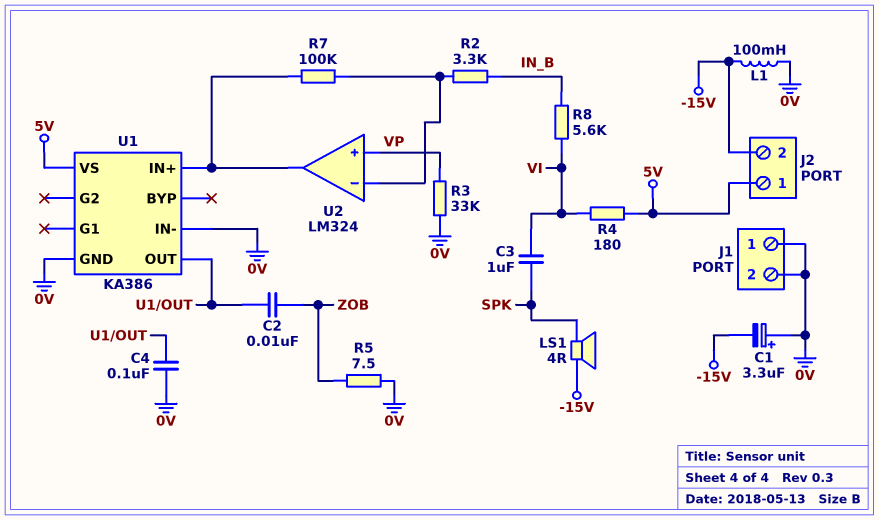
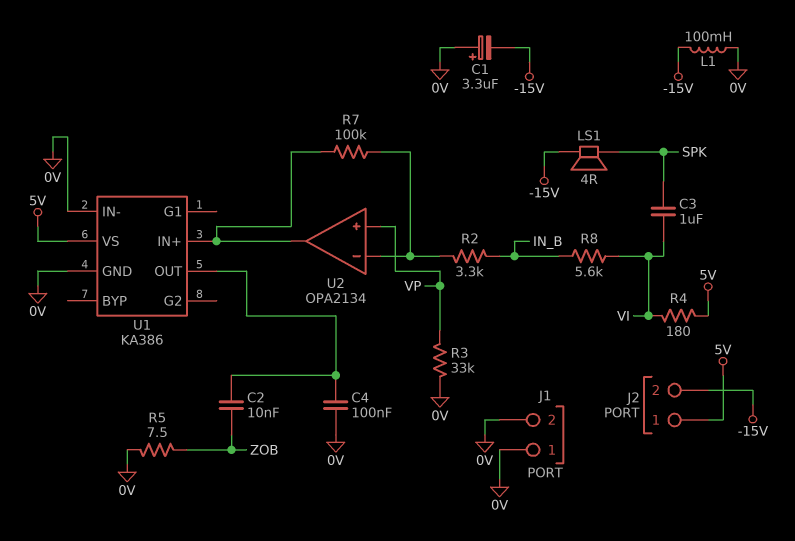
U2: LM324 -> OPA2134

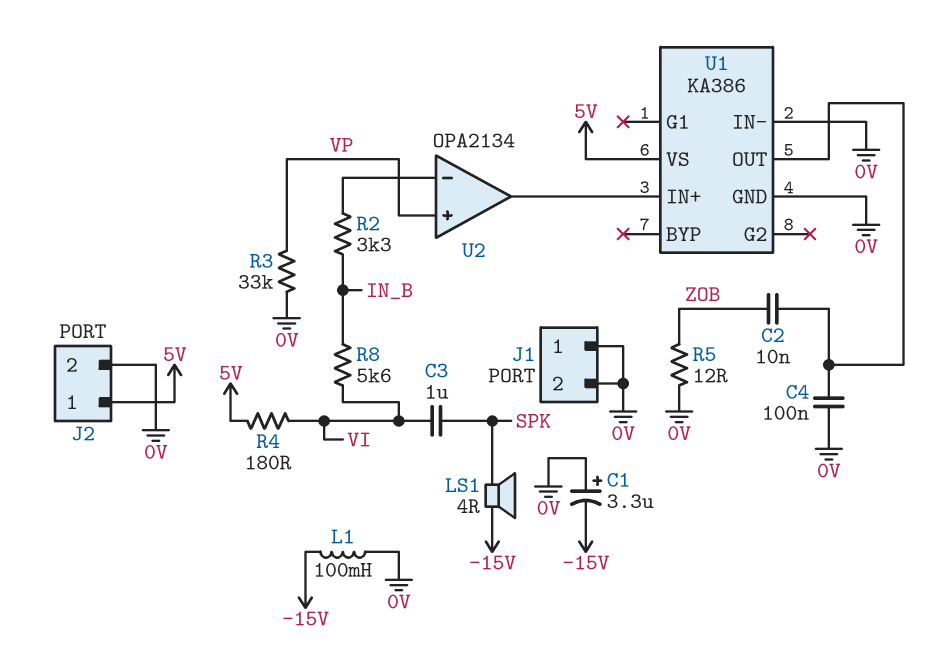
J2 pin 2: -15V -> 0V
R5: 7.5 (0V, ZOB) -> 12 (0V, ZOB)
R7: 100k (U1/IN+, U2/in-) -> none

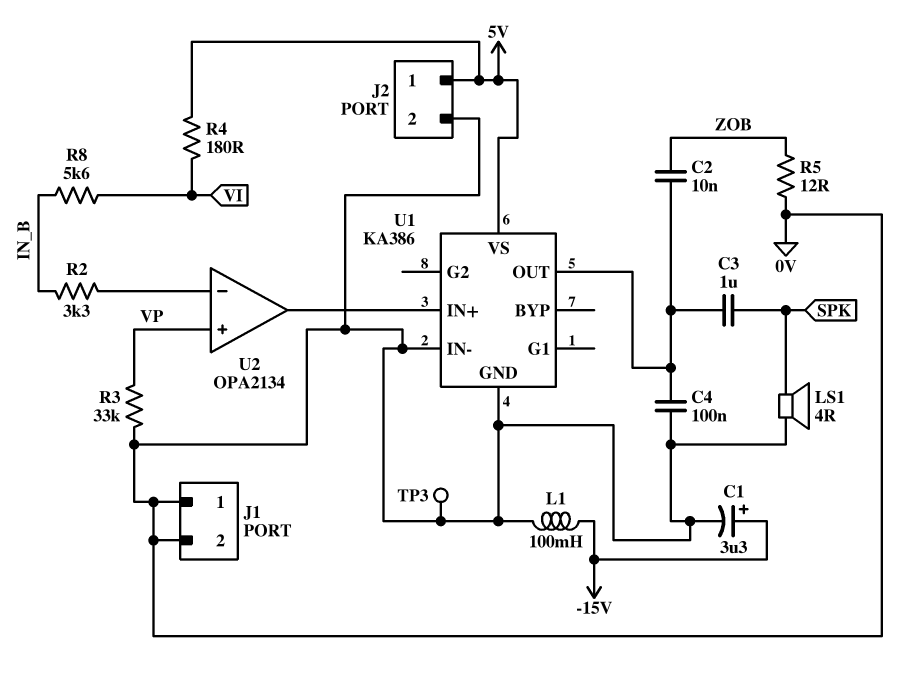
C1: 3.3uF (plus 0V, minus -15V) -> 3.3uF (plus -15V, minus 0V)
C3: 1uF (SPK, VI) -> 1uF (SPK, U1/OUT)
LS1: speaker 4R (-15V, SPK) -> speaker 4R (0V, SPK)
TP3: none -> test point (0V)

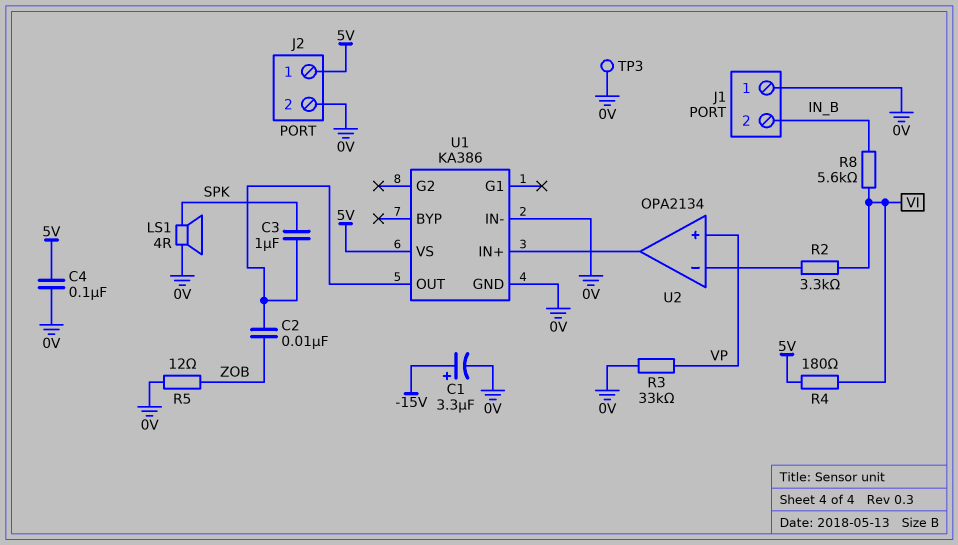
C4: 100nF (0V, U1/OUT) -> 100nF (0V, 5V)
J1 pin 2: 0V -> IN_B
L1: 100mH (-15V, 0V) -> none
R2: 3.3k (IN_B, U2/in-) -> 3.3k (U2/in-, VI)

